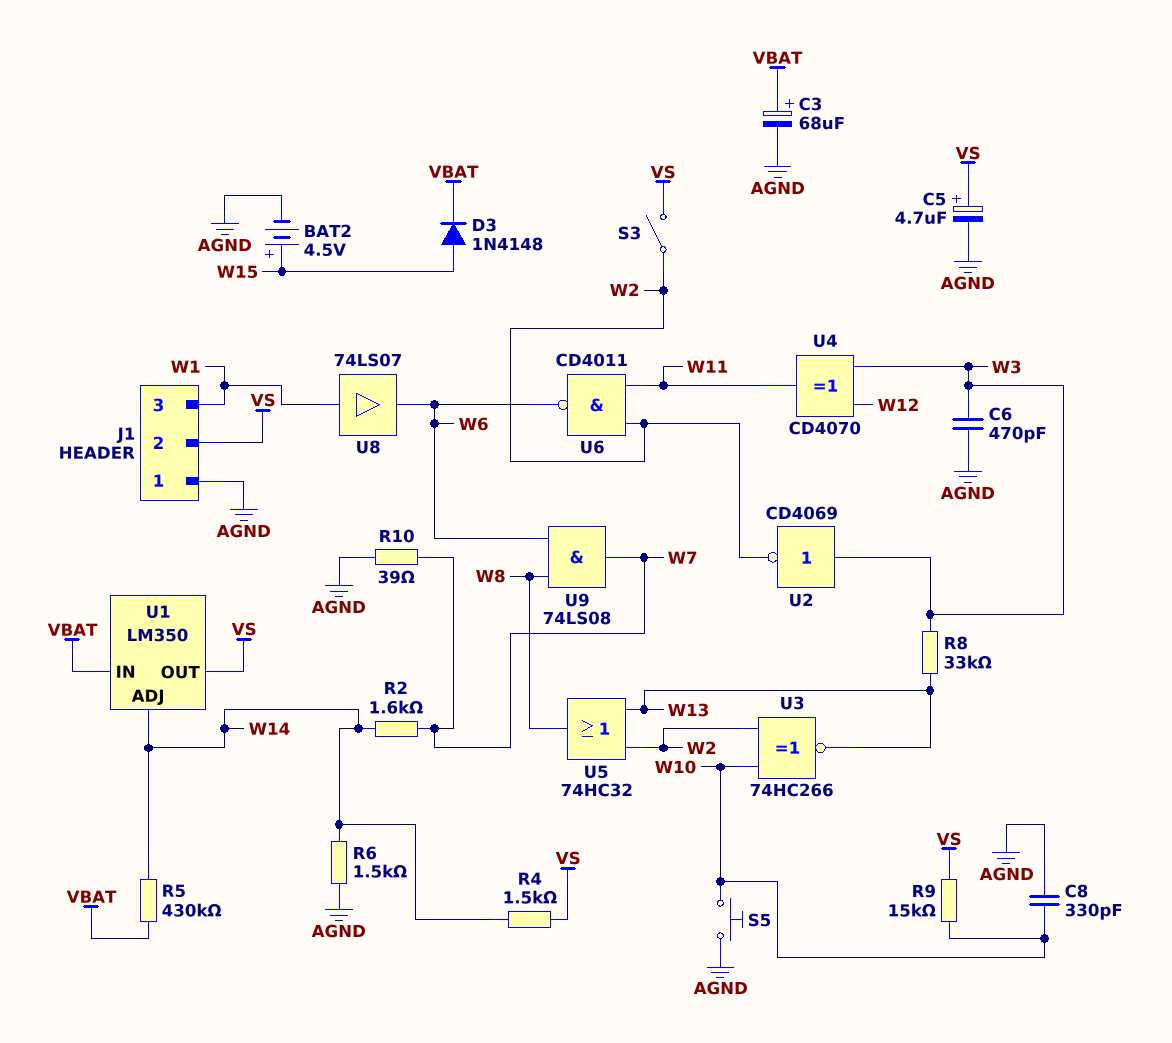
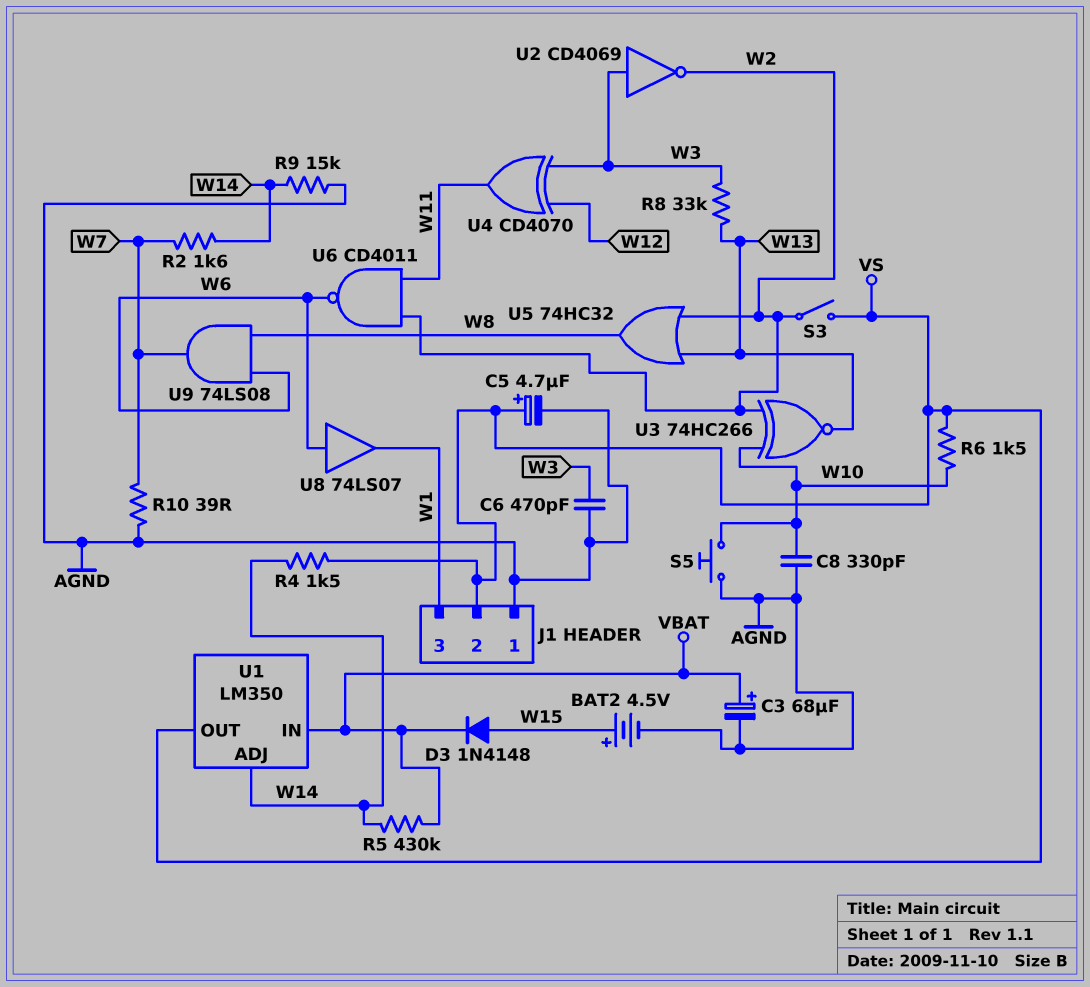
R6: 1.5k (AGND, W14) -> 1.5k (VS, W10)
R9: 15k (VS, W10) -> 15k (AGND, W14)
U8: buffer 74LS07 (in W1, out W6) -> buffer 74LS07 (in W6, out W1)

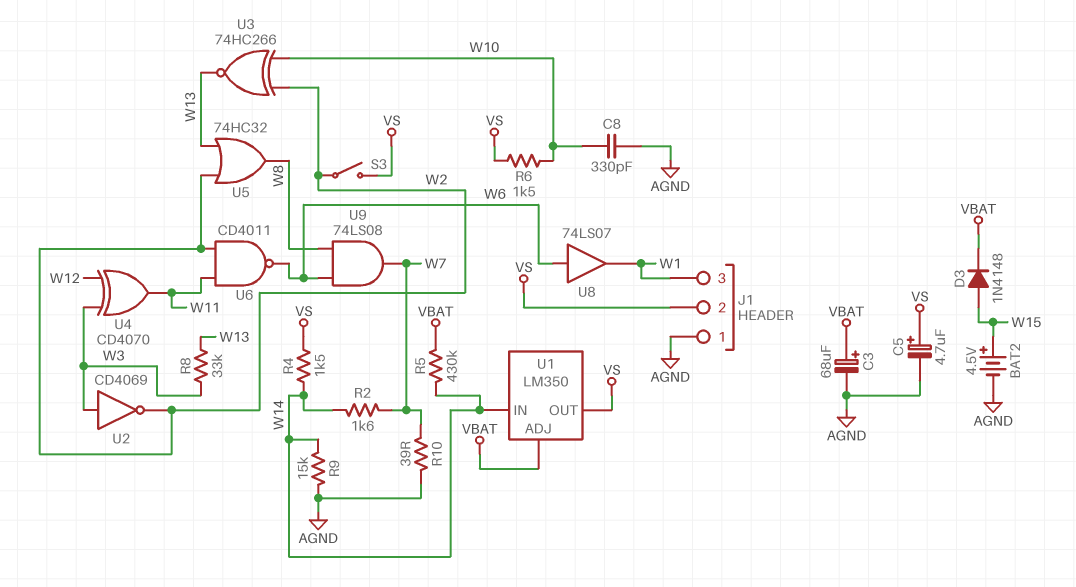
C6: 470pF (AGND, W3) -> none
S5: button (AGND, W10) -> none
U1 pin ADJ: W14 -> VBAT
U1 pin IN: VBAT -> W14

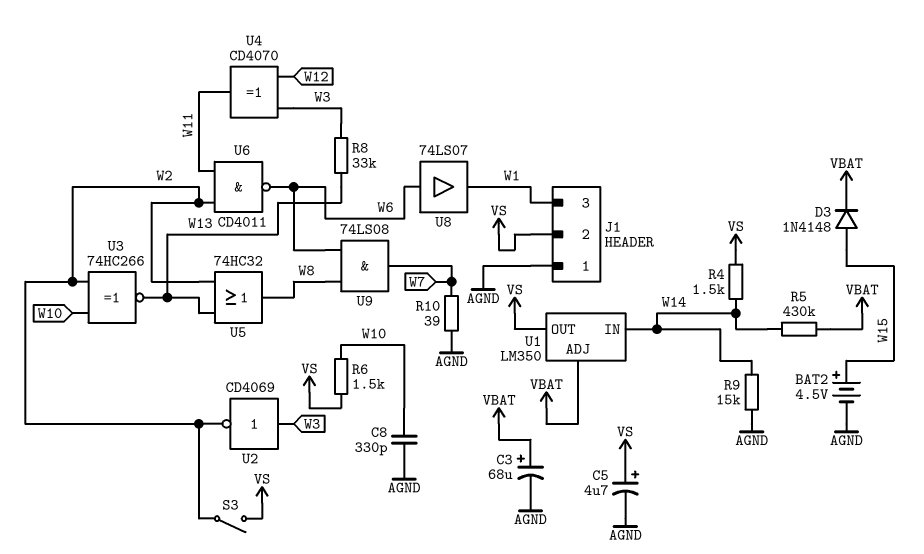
R2: 1.6k (W7, W14) -> none

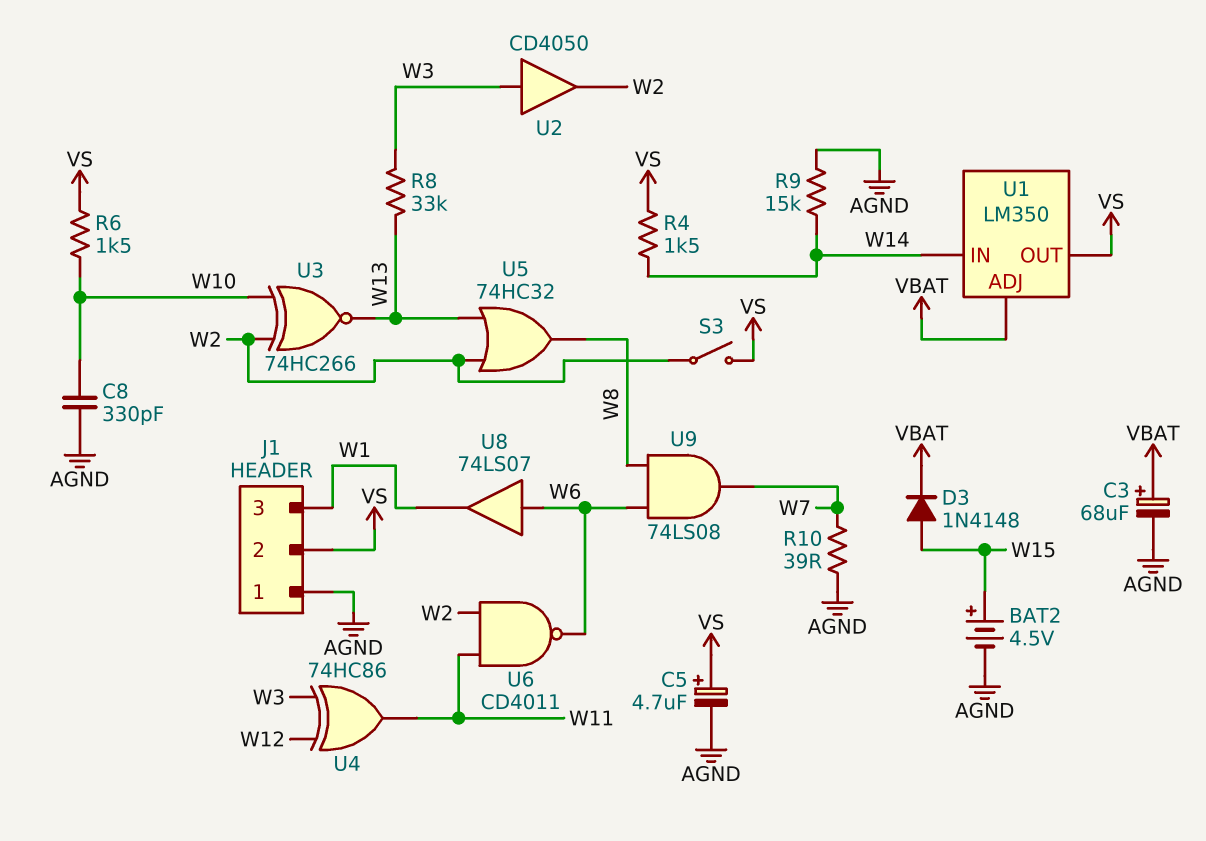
R5: 430k (VBAT, W14) -> none
U2: NOT CD4069 (in W3, out W2) -> buffer CD4050 (in W3, out W2)
U4: XOR CD4070 (in W3, in W12, out W11) -> XOR 74HC86 (in W3, in W12, out W11)

